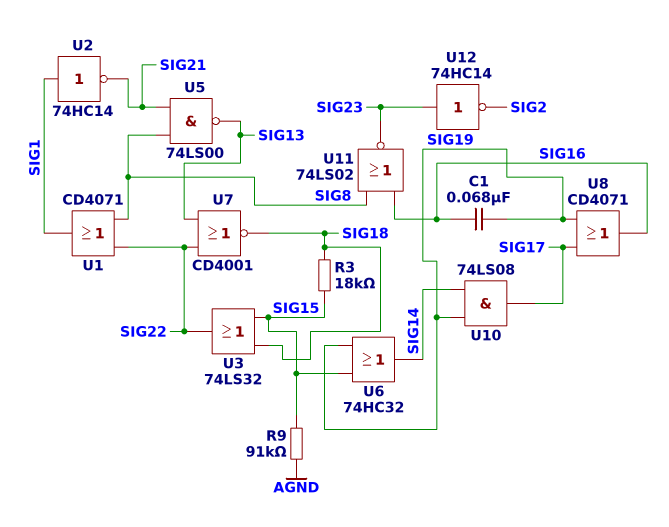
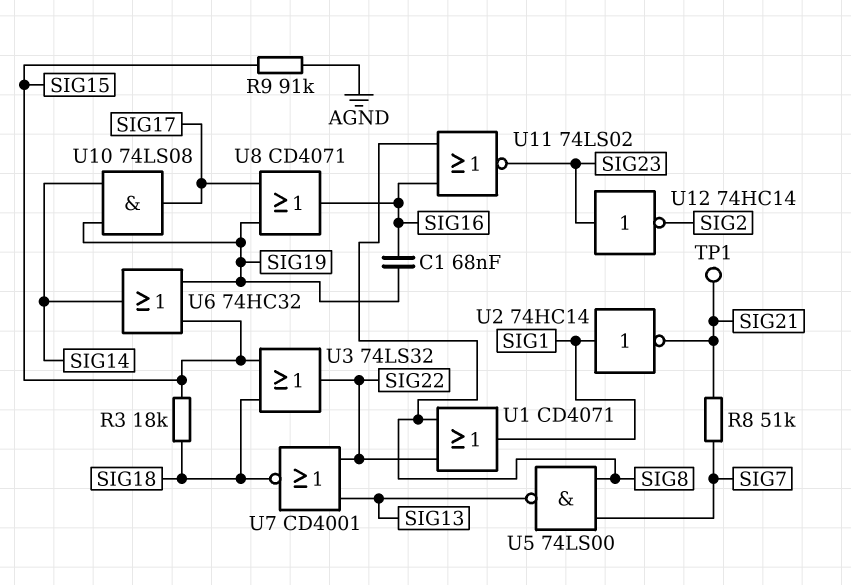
R8: none -> 51k (SIG7, SIG21)
TP1: none -> test point (SIG21)
U5: NAND 74LS00 (in SIG8, in SIG21, out SIG13) -> NAND 74LS00 (in SIG7, in SIG8, out SIG13)

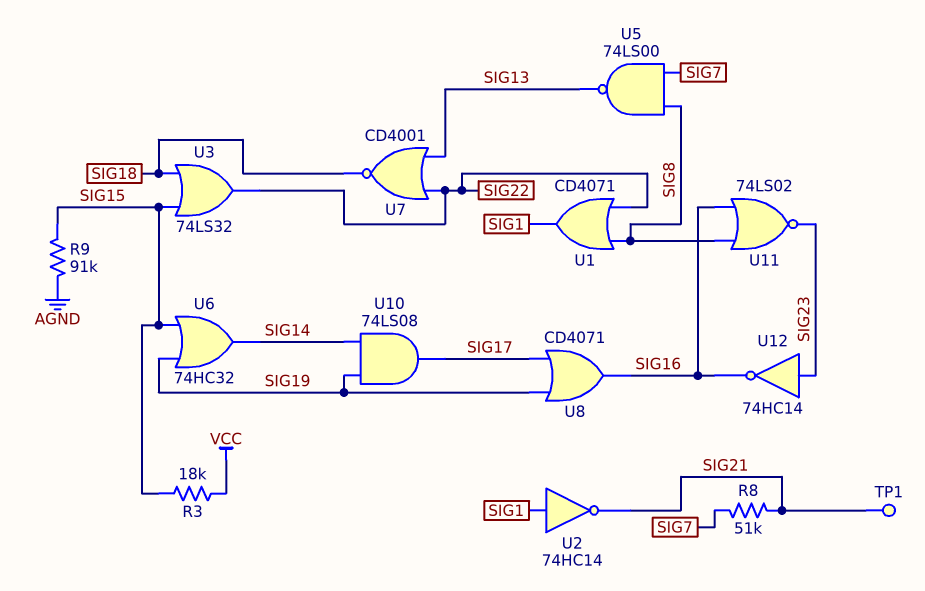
C1: 68nF (SIG16, SIG19) -> none
R3: 18k (SIG15, SIG18) -> 18k (SIG15, VCC)
U12: NOT 74HC14 (in SIG23, out SIG2) -> NOT 74HC14 (in SIG23, out SIG16)

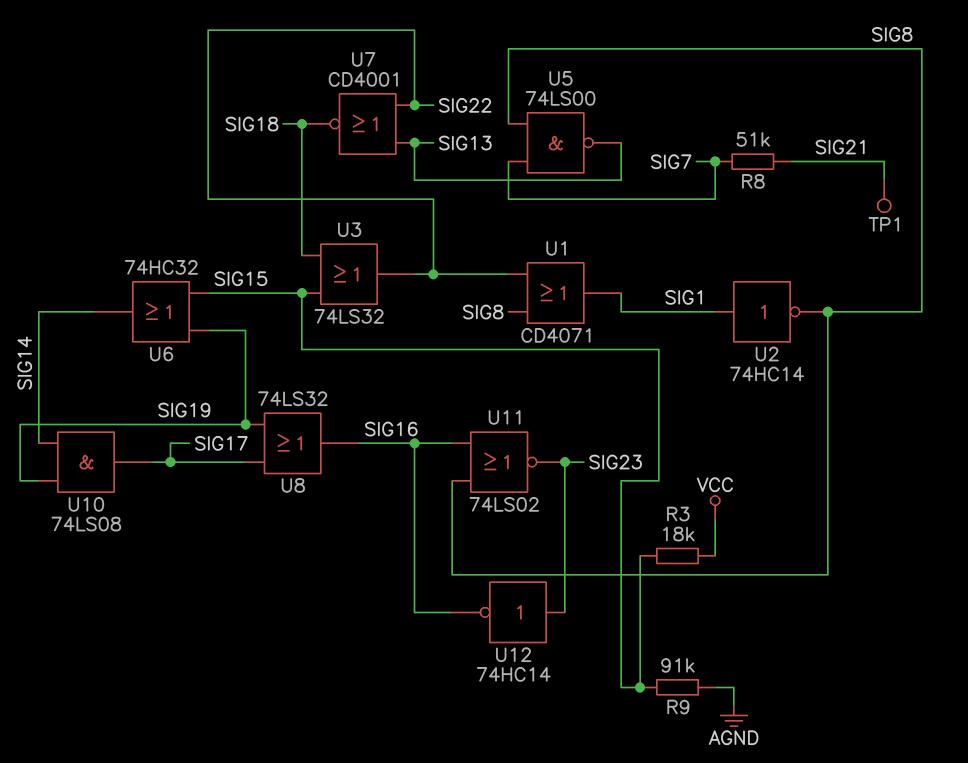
U2: NOT 74HC14 (in SIG1, out SIG21) -> NOT 74HC14 (in SIG1, out SIG8)
U8: OR CD4071 (in SIG17, in SIG19, out SIG16) -> OR 74LS32 (in SIG17, in SIG19, out SIG16)

